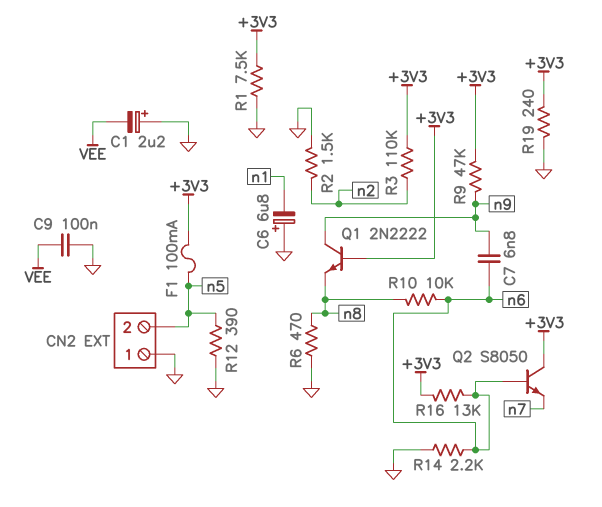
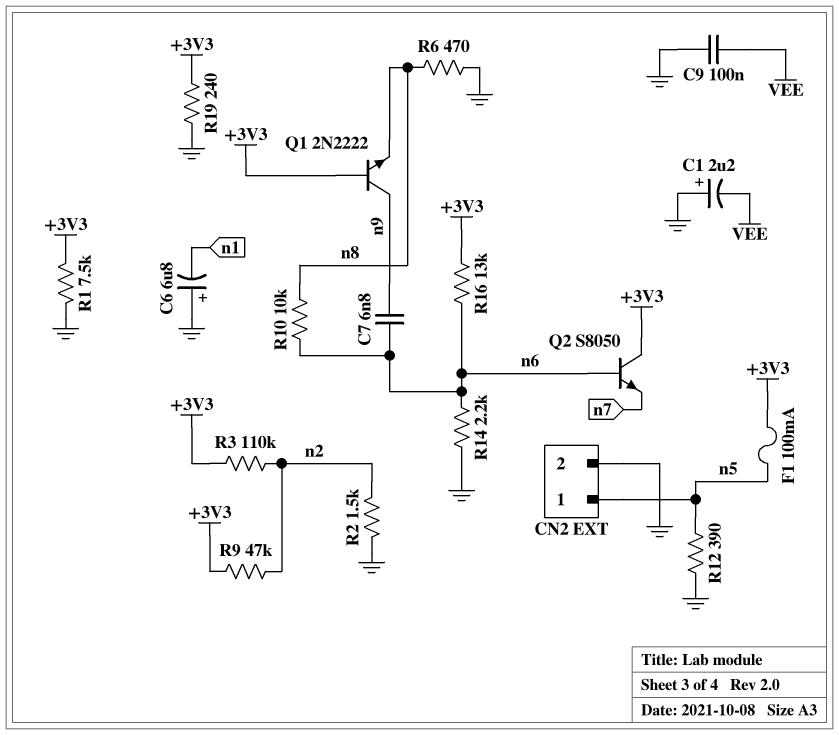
CN2 pin 1: GND -> n5
CN2 pin 2: n5 -> GND
R9: 47k (+3V3, n9) -> 47k (+3V3, n2)

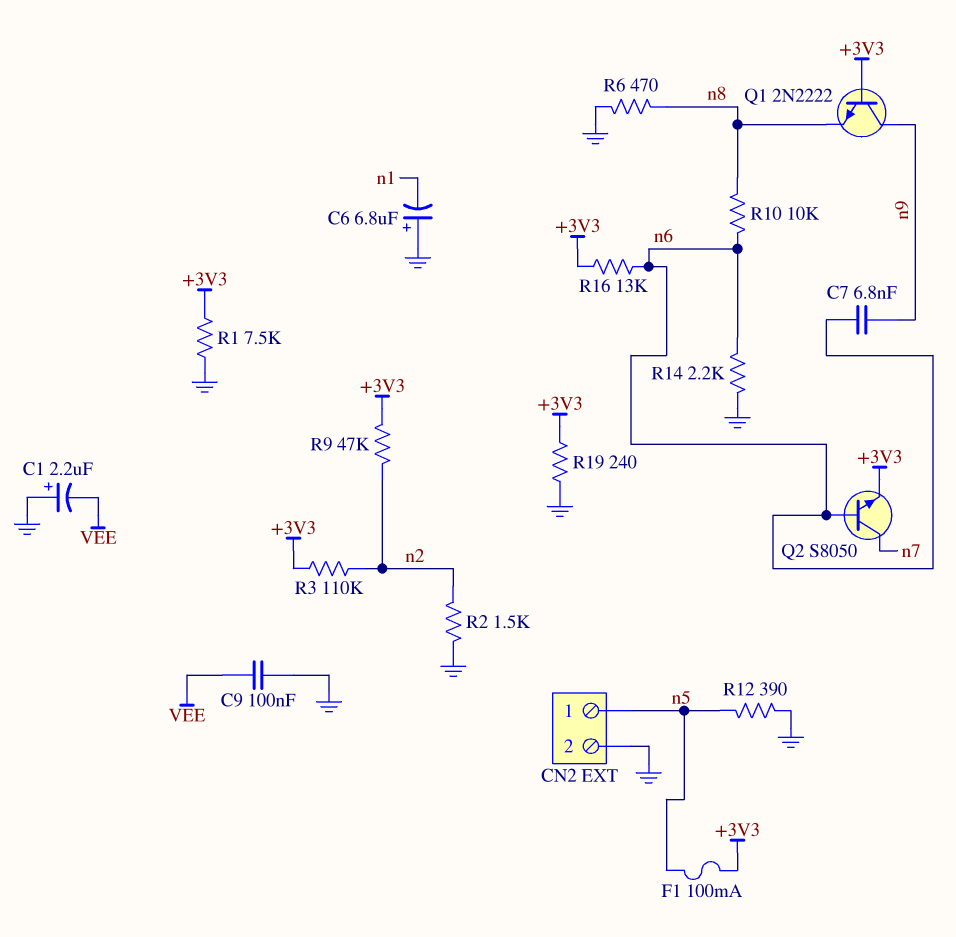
Q2: NPN S8050 (B n6, C +3V3, E n7) -> NPN S8050 (B n6, C n7, E +3V3)

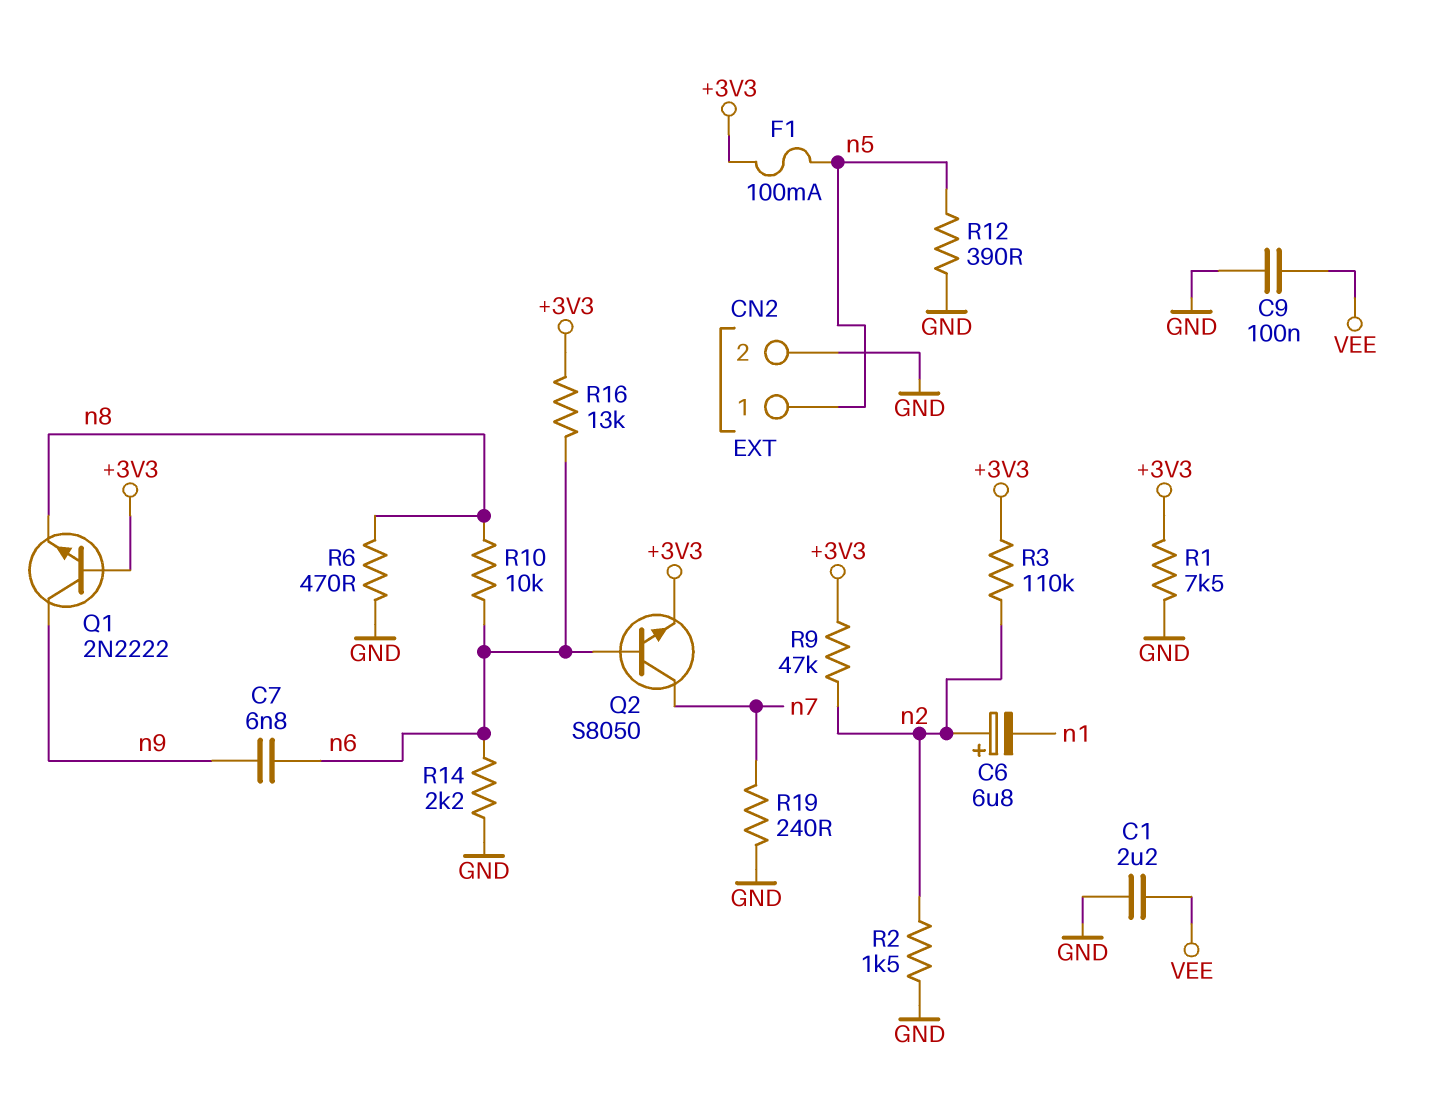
C1: 2.2uF (plus GND, minus VEE) -> 2.2uF (GND, VEE)
C6: 6.8uF (plus GND, minus n1) -> 6.8uF (plus n2, minus n1)
R19: 240 (+3V3, GND) -> 240 (GND, n7)

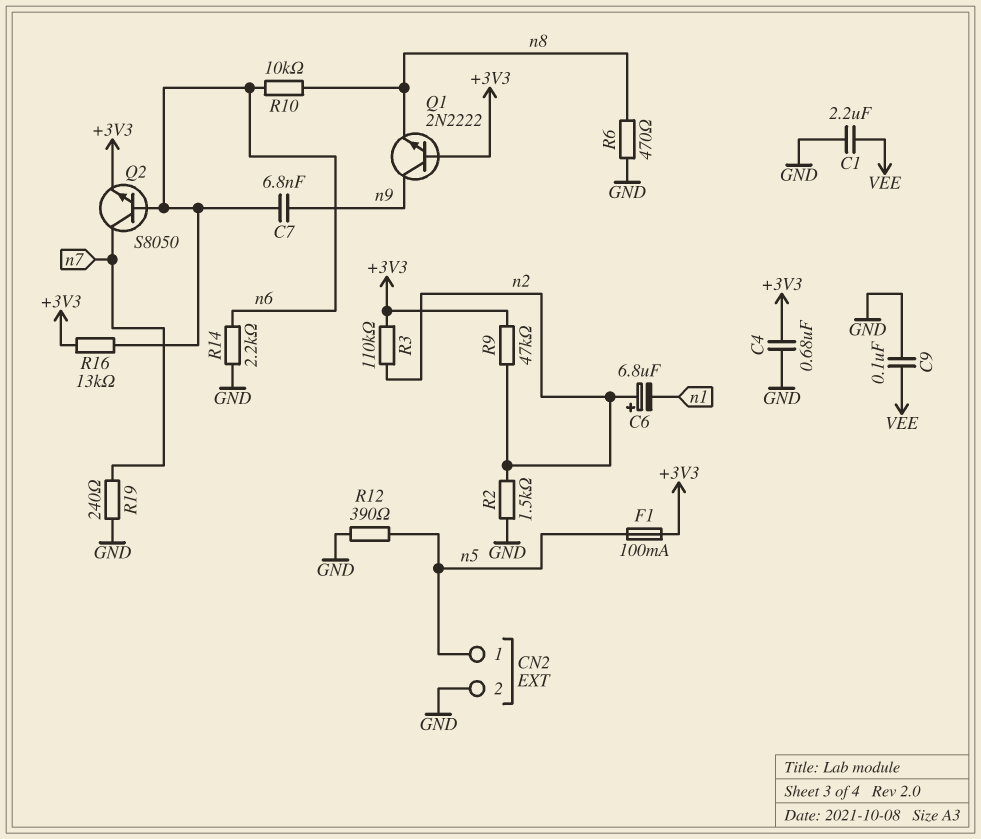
C4: none -> 680nF (+3V3, GND)
R1: 7.5k (+3V3, GND) -> none

